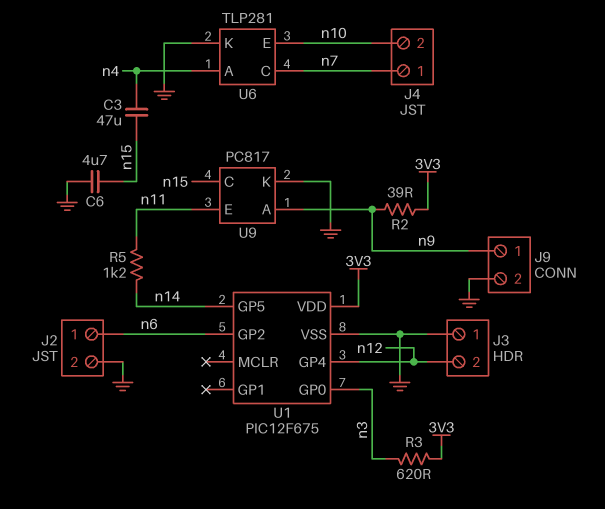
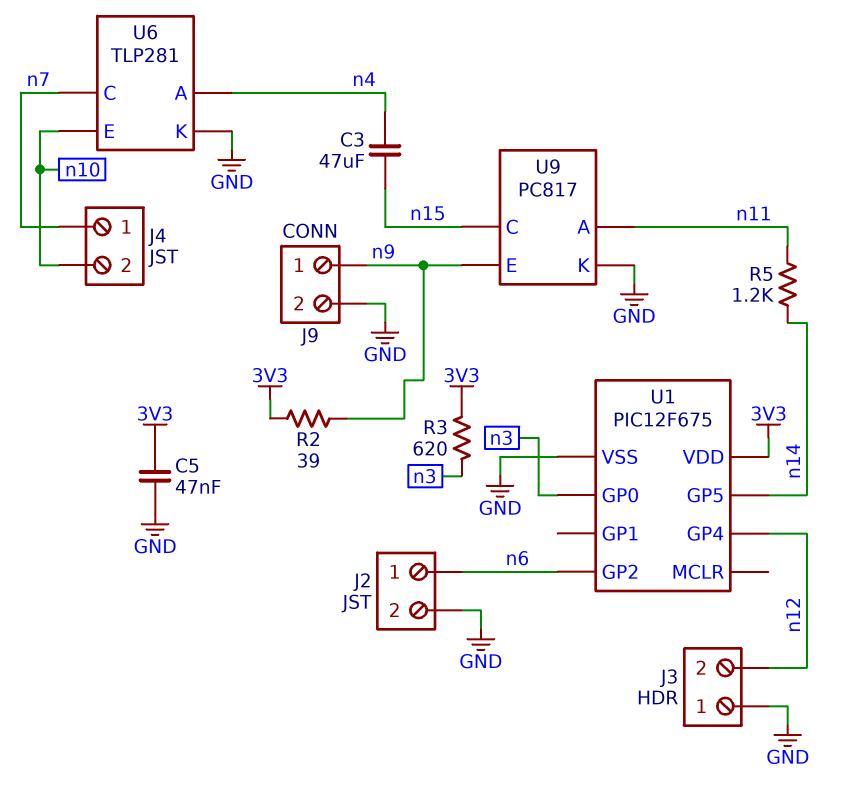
C5: none -> 47nF (3V3, GND)
C6: 4.7uF (GND, n15) -> none
U9 pin A: n9 -> n11
U9 pin E: n11 -> n9

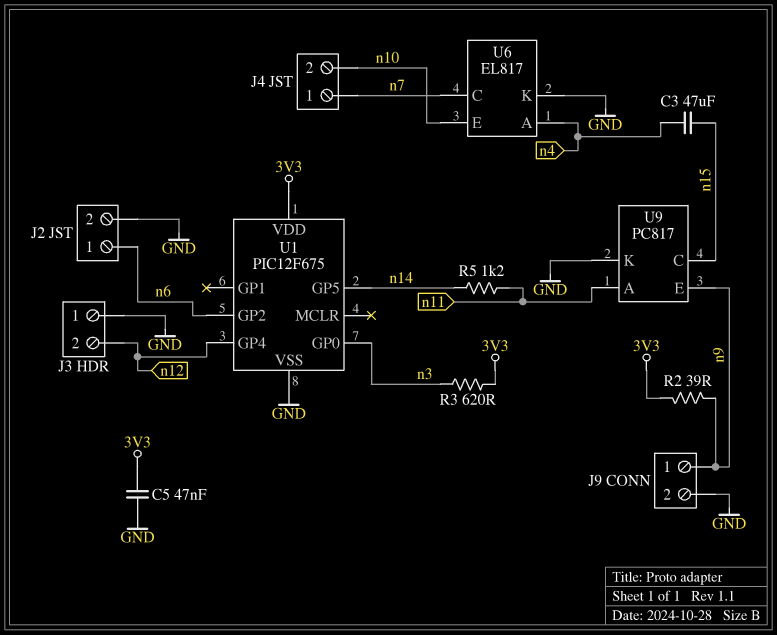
U6: TLP281 -> EL817

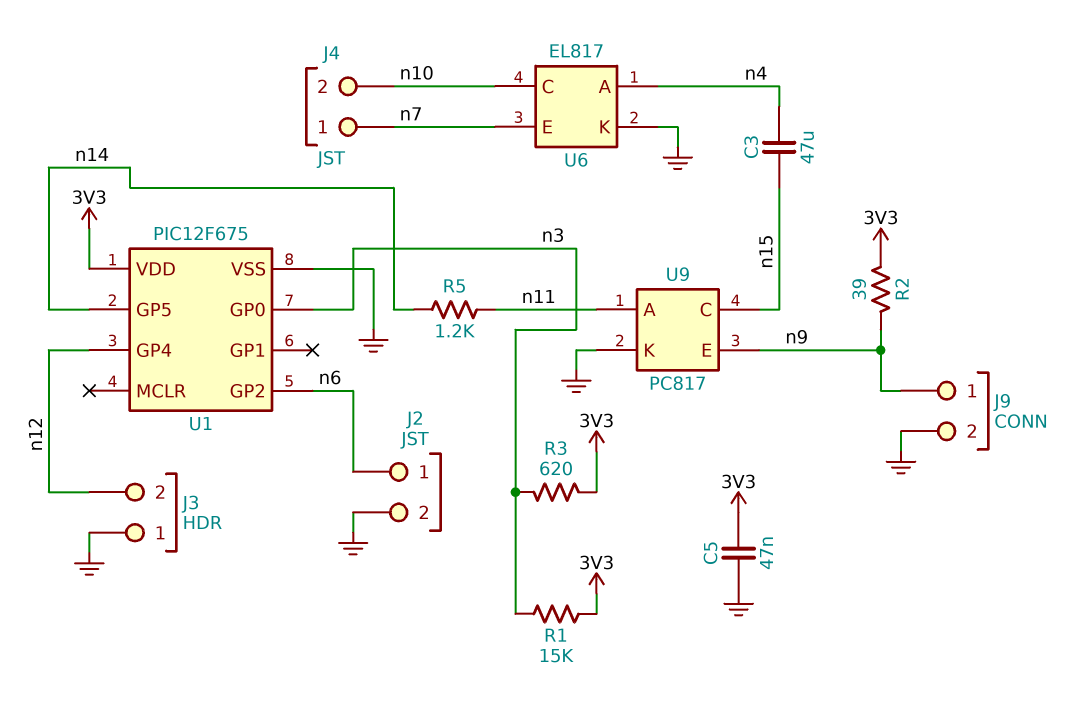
R1: none -> 15k (3V3, n3)
U6 pin C: n7 -> n10
U6 pin E: n10 -> n7

